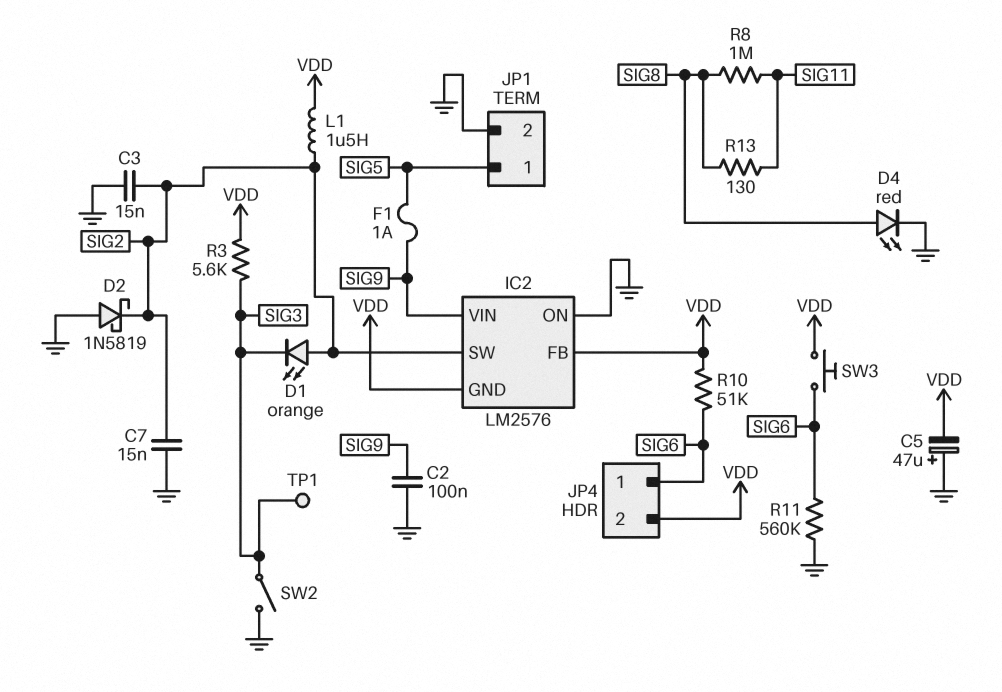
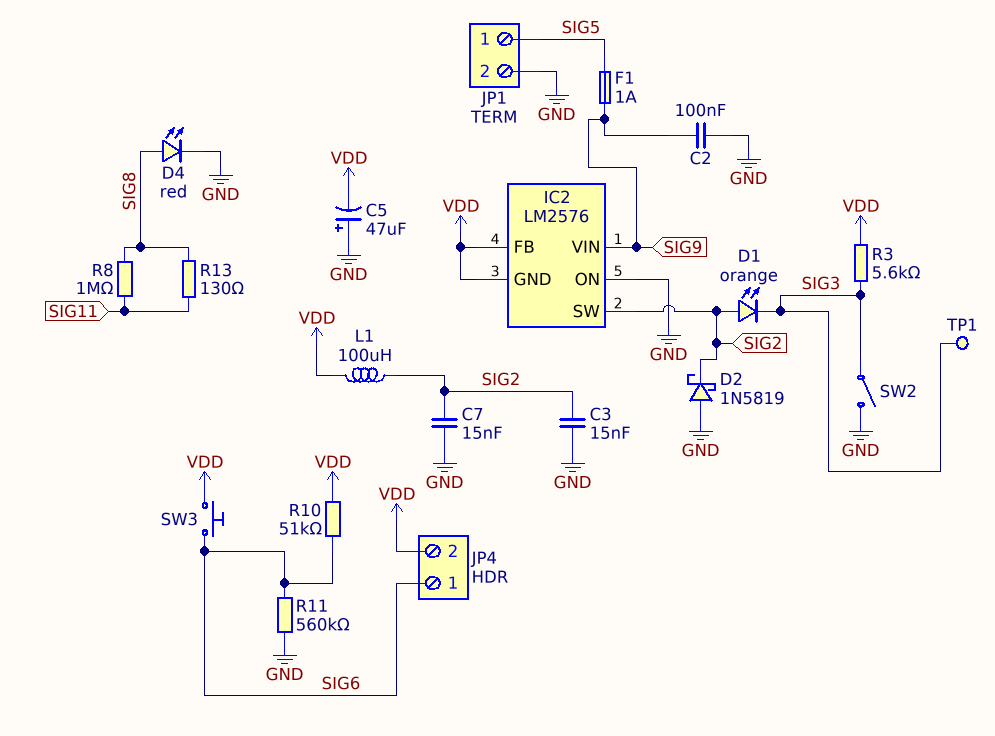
L1: 1.5uH (SIG2, VDD) -> 100uH (SIG2, VDD)

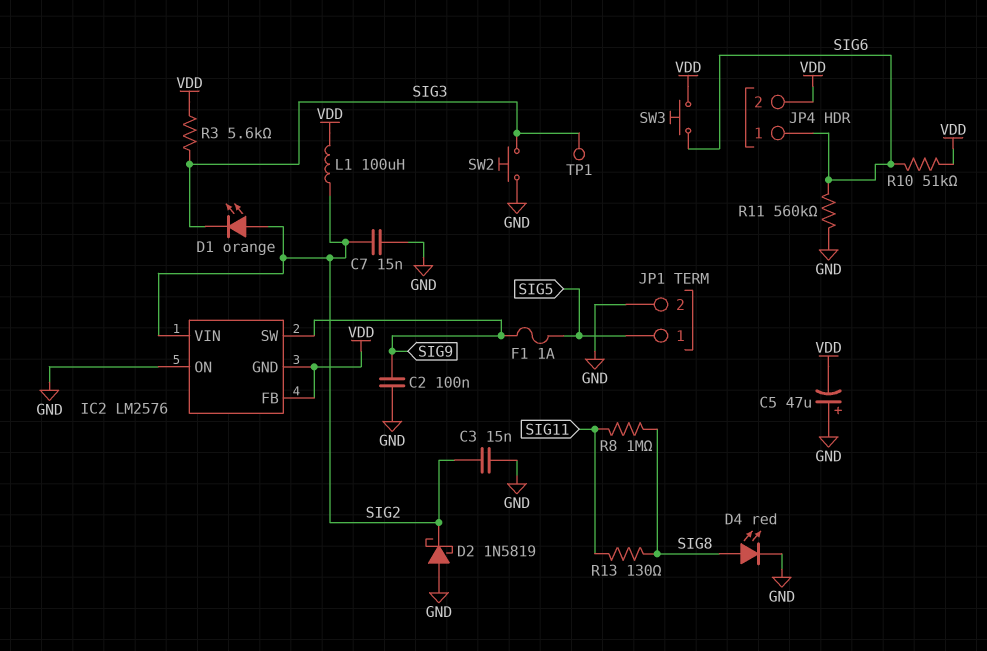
IC2 pin SW: SIG2 -> SIG9
IC2 pin VIN: SIG9 -> SIG2
SW2: switch (GND, SIG3) -> button (GND, SIG3)

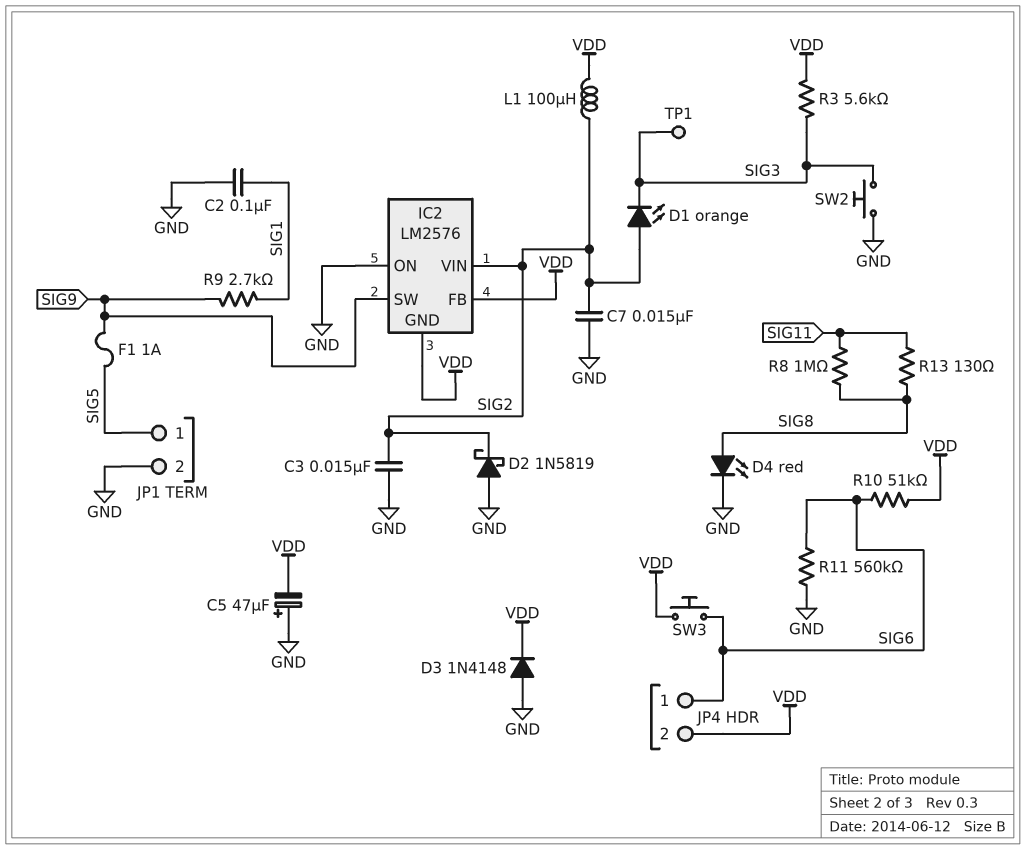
C2: 100nF (GND, SIG9) -> 100nF (GND, SIG1)
D3: none -> diode 1N4148 (A GND, K VDD)
R9: none -> 2.7k (SIG1, SIG9)

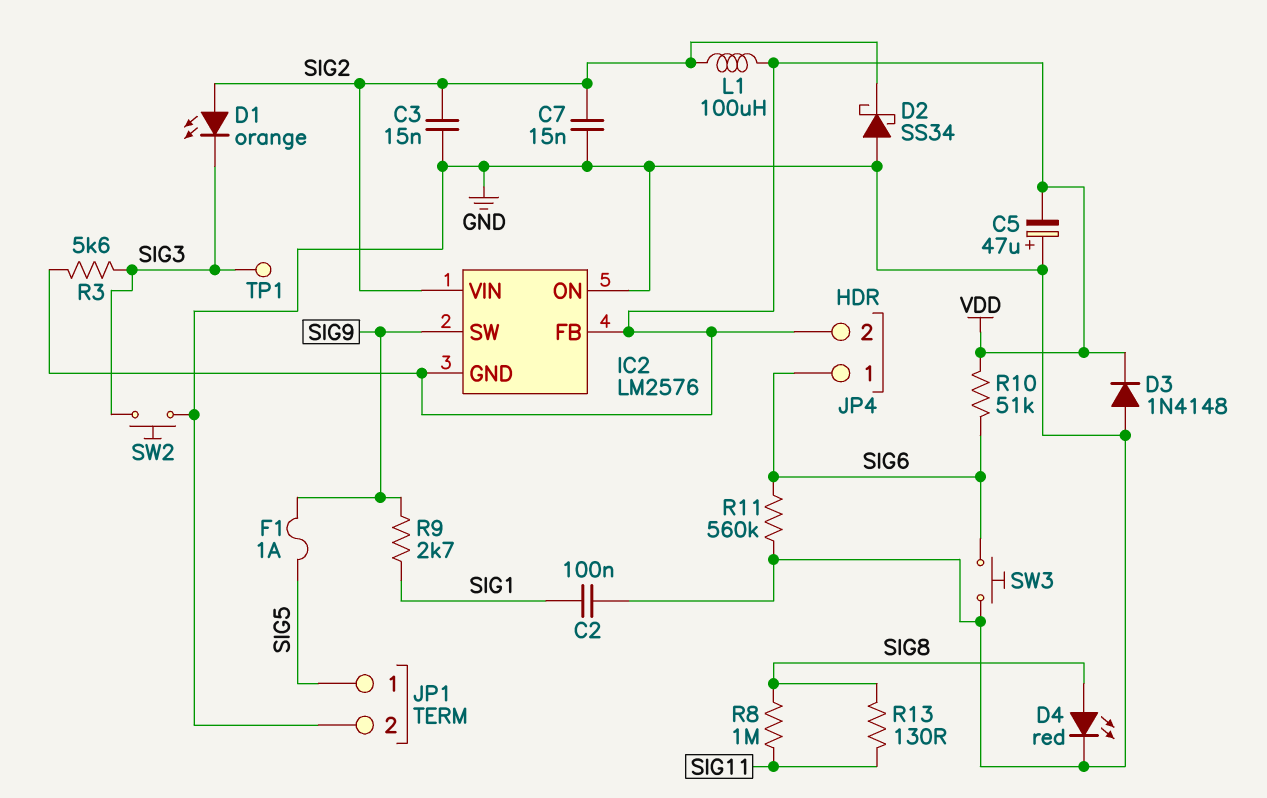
D2: schottky 1N5819 (A GND, K SIG2) -> schottky SS34 (A GND, K SIG2)
SW3: button (SIG6, VDD) -> button (GND, SIG6)

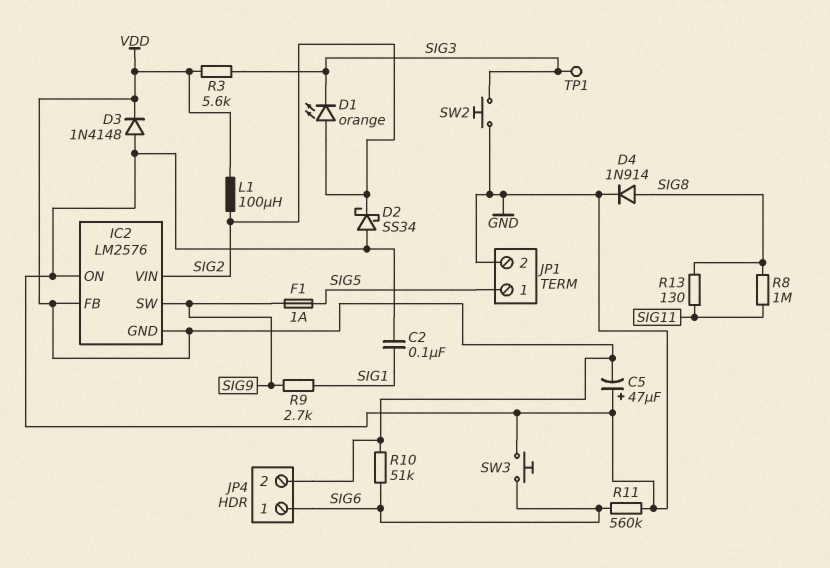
C3: 15nF (GND, SIG2) -> none
C7: 15nF (GND, SIG2) -> none
D4: LED red (A SIG8, K GND) -> diode 1N914 (A SIG8, K GND)

